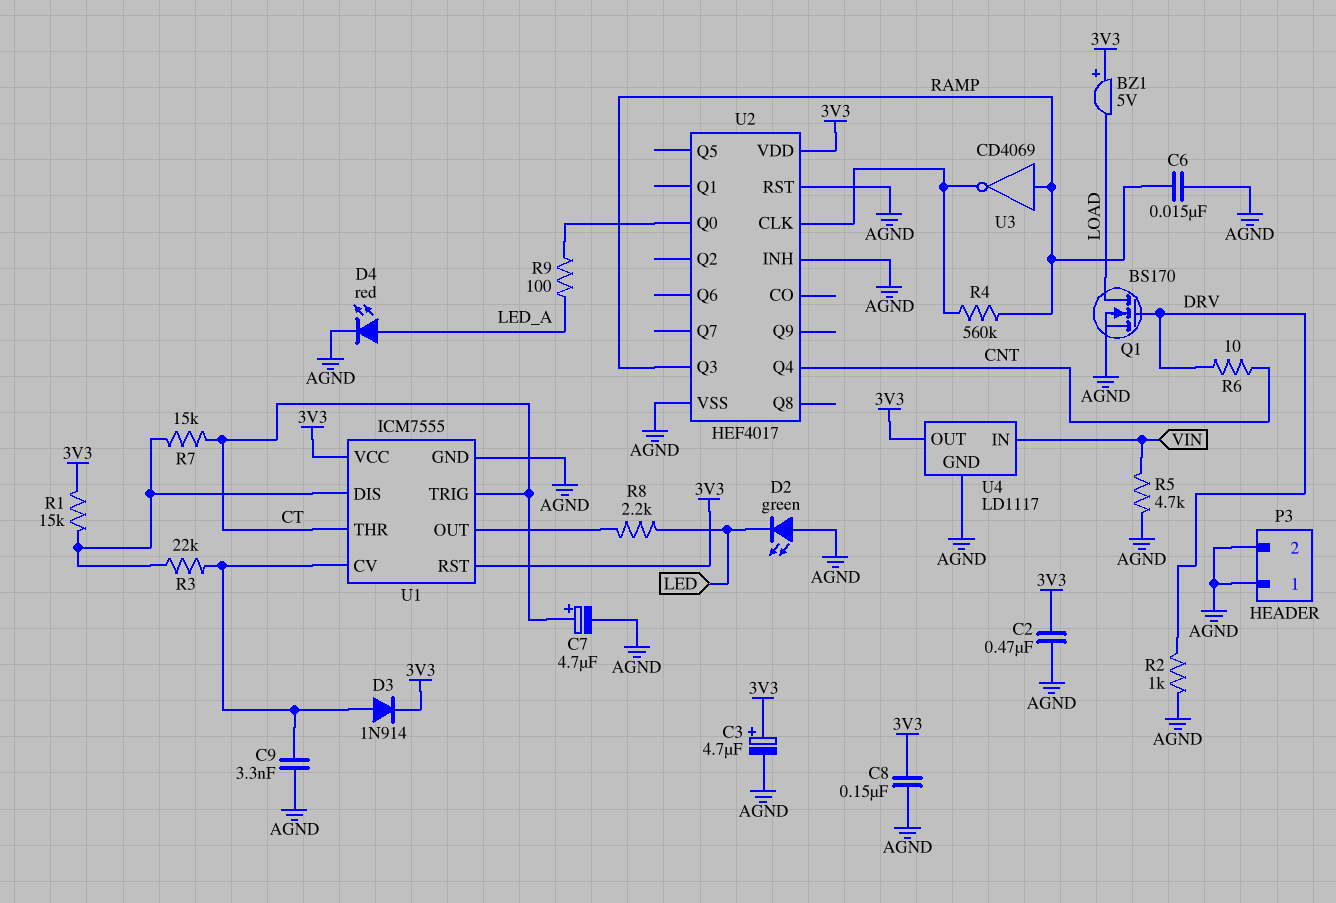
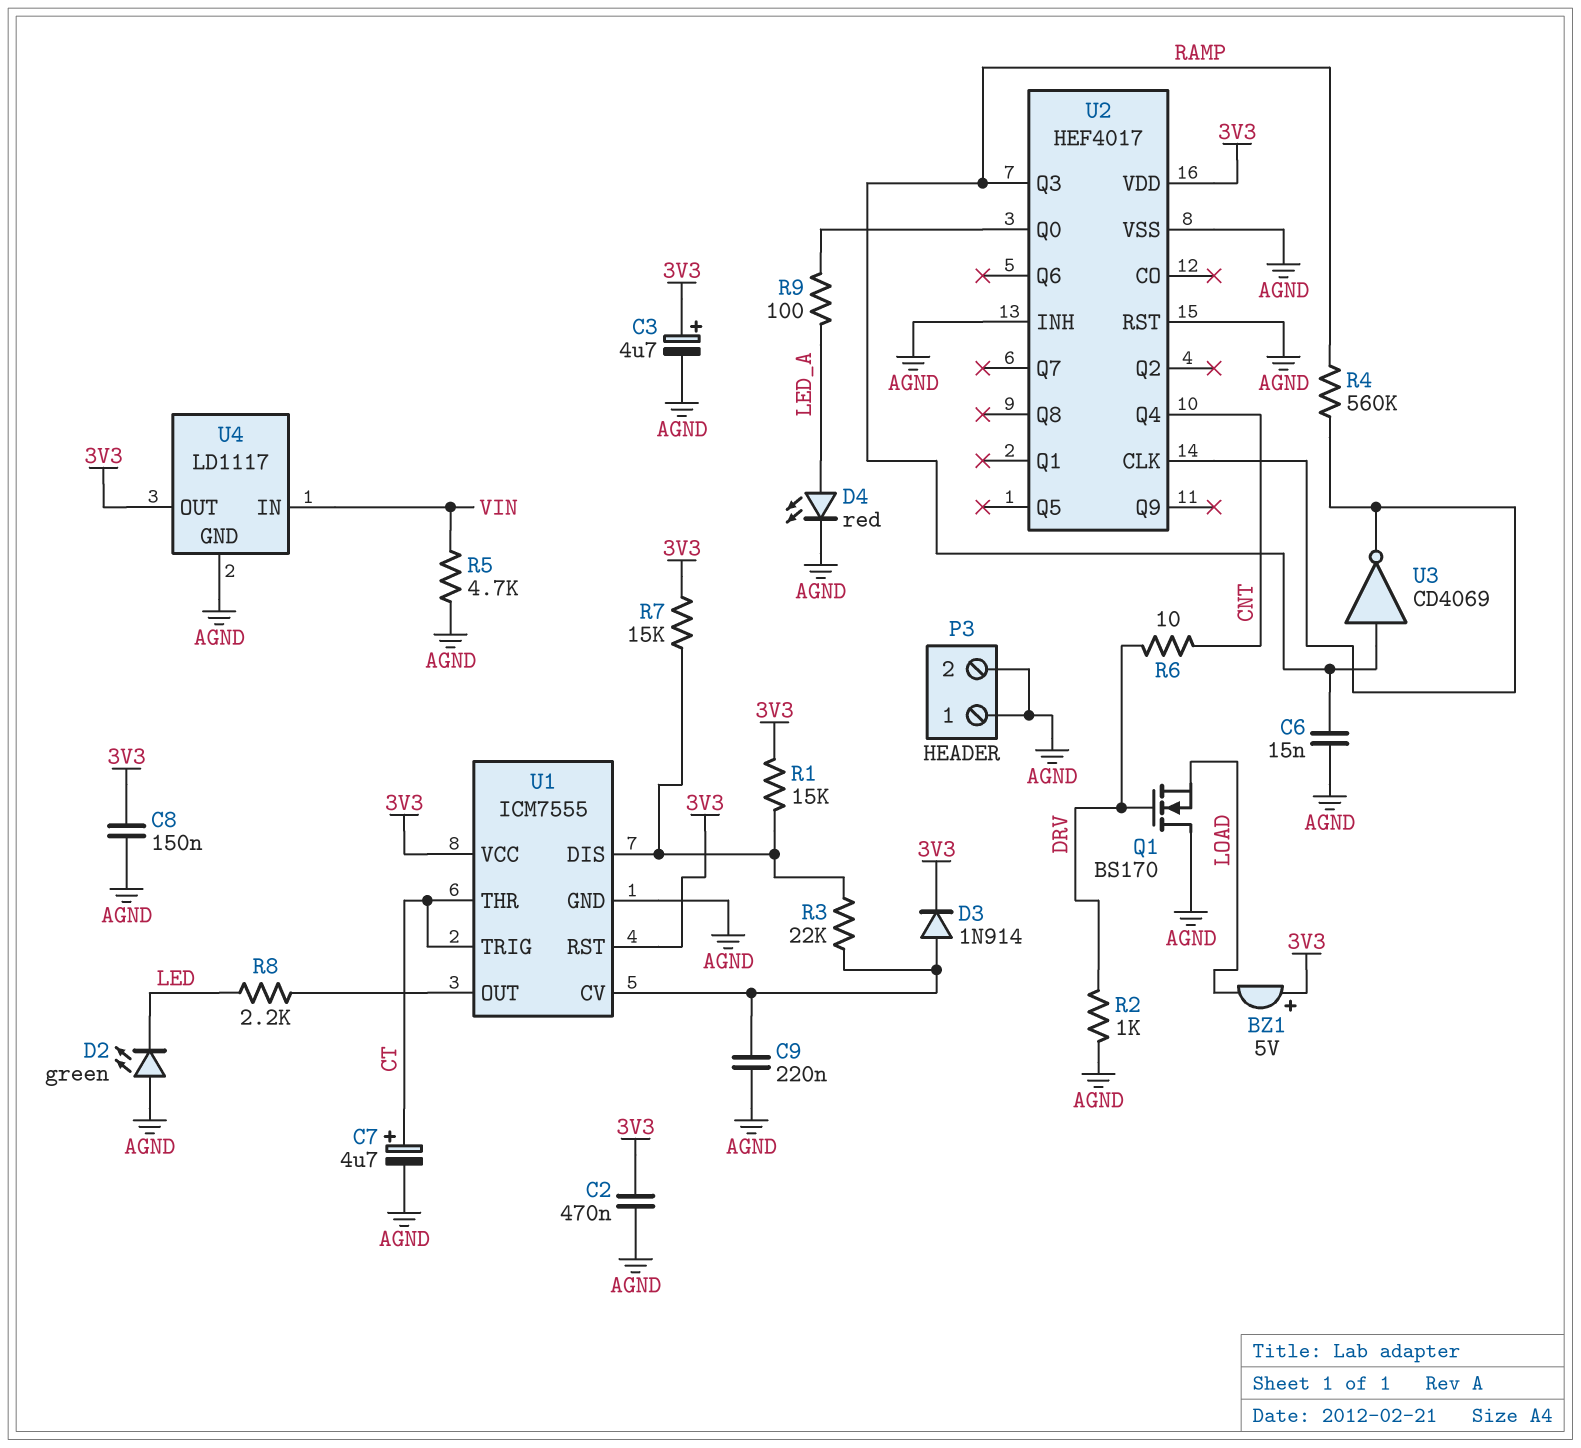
C9: 3.3nF (AGND, U1/CV) -> 220nF (AGND, U1/CV)
Q1: NMOS BS170 (G DRV, D LOAD, S AGND) -> NMOS BS170 (G DRV, D AGND, S LOAD)
R7: 15k (CT, U1/DIS) -> 15k (3V3, U1/DIS)

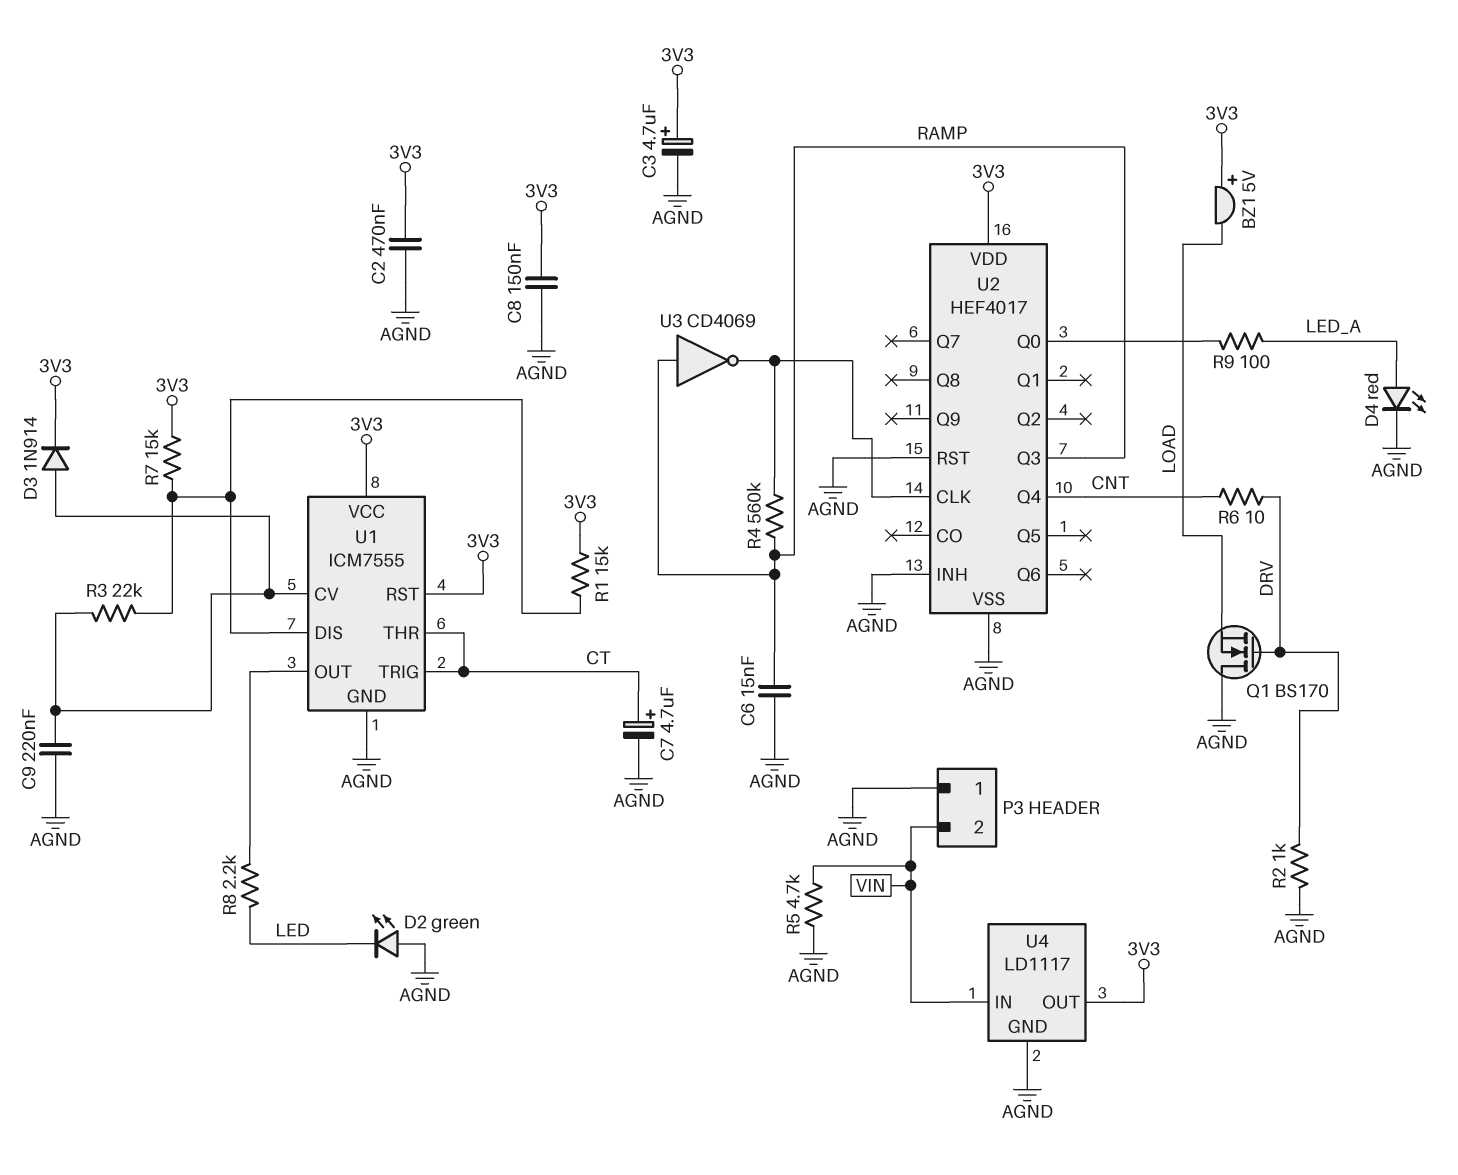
P3 pin 2: AGND -> VIN

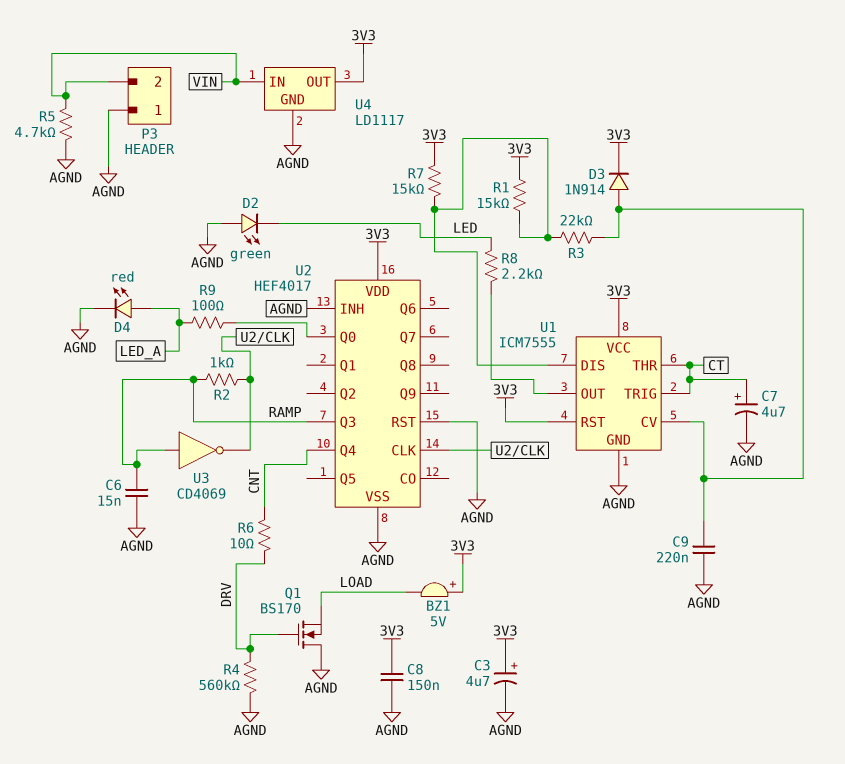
C2: 470nF (3V3, AGND) -> none
R2: 1k (AGND, DRV) -> 1k (RAMP, U2/CLK)
R4: 560k (RAMP, U2/CLK) -> 560k (AGND, DRV)

